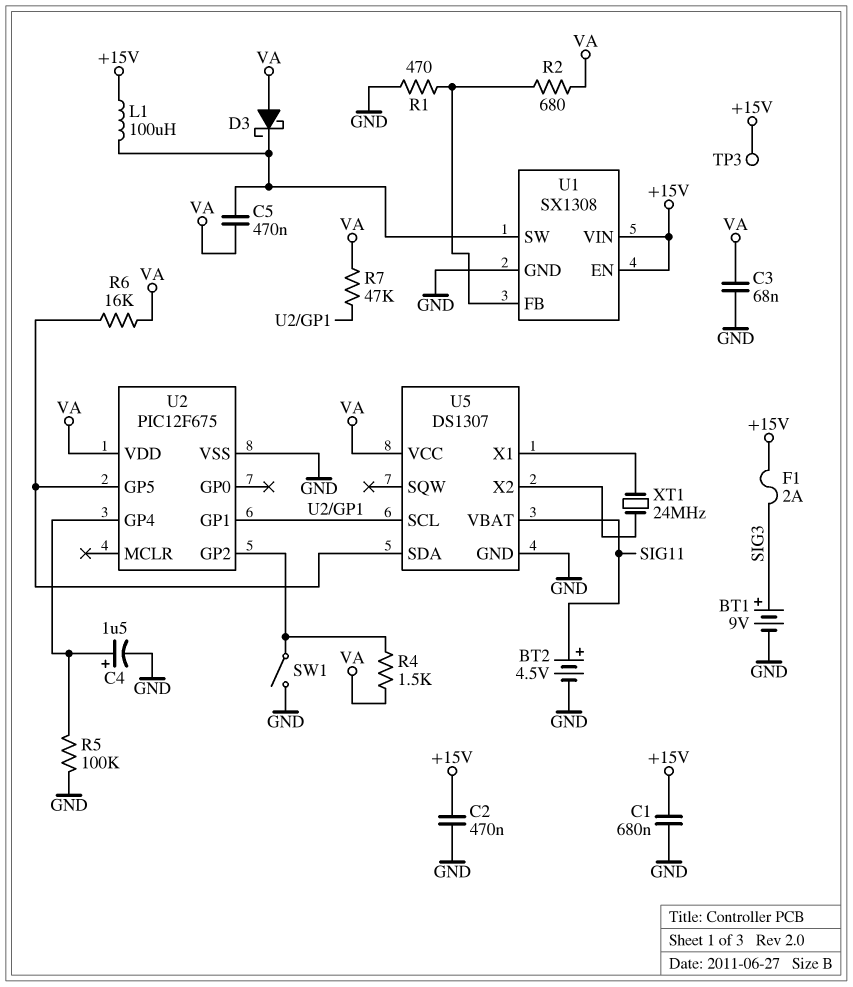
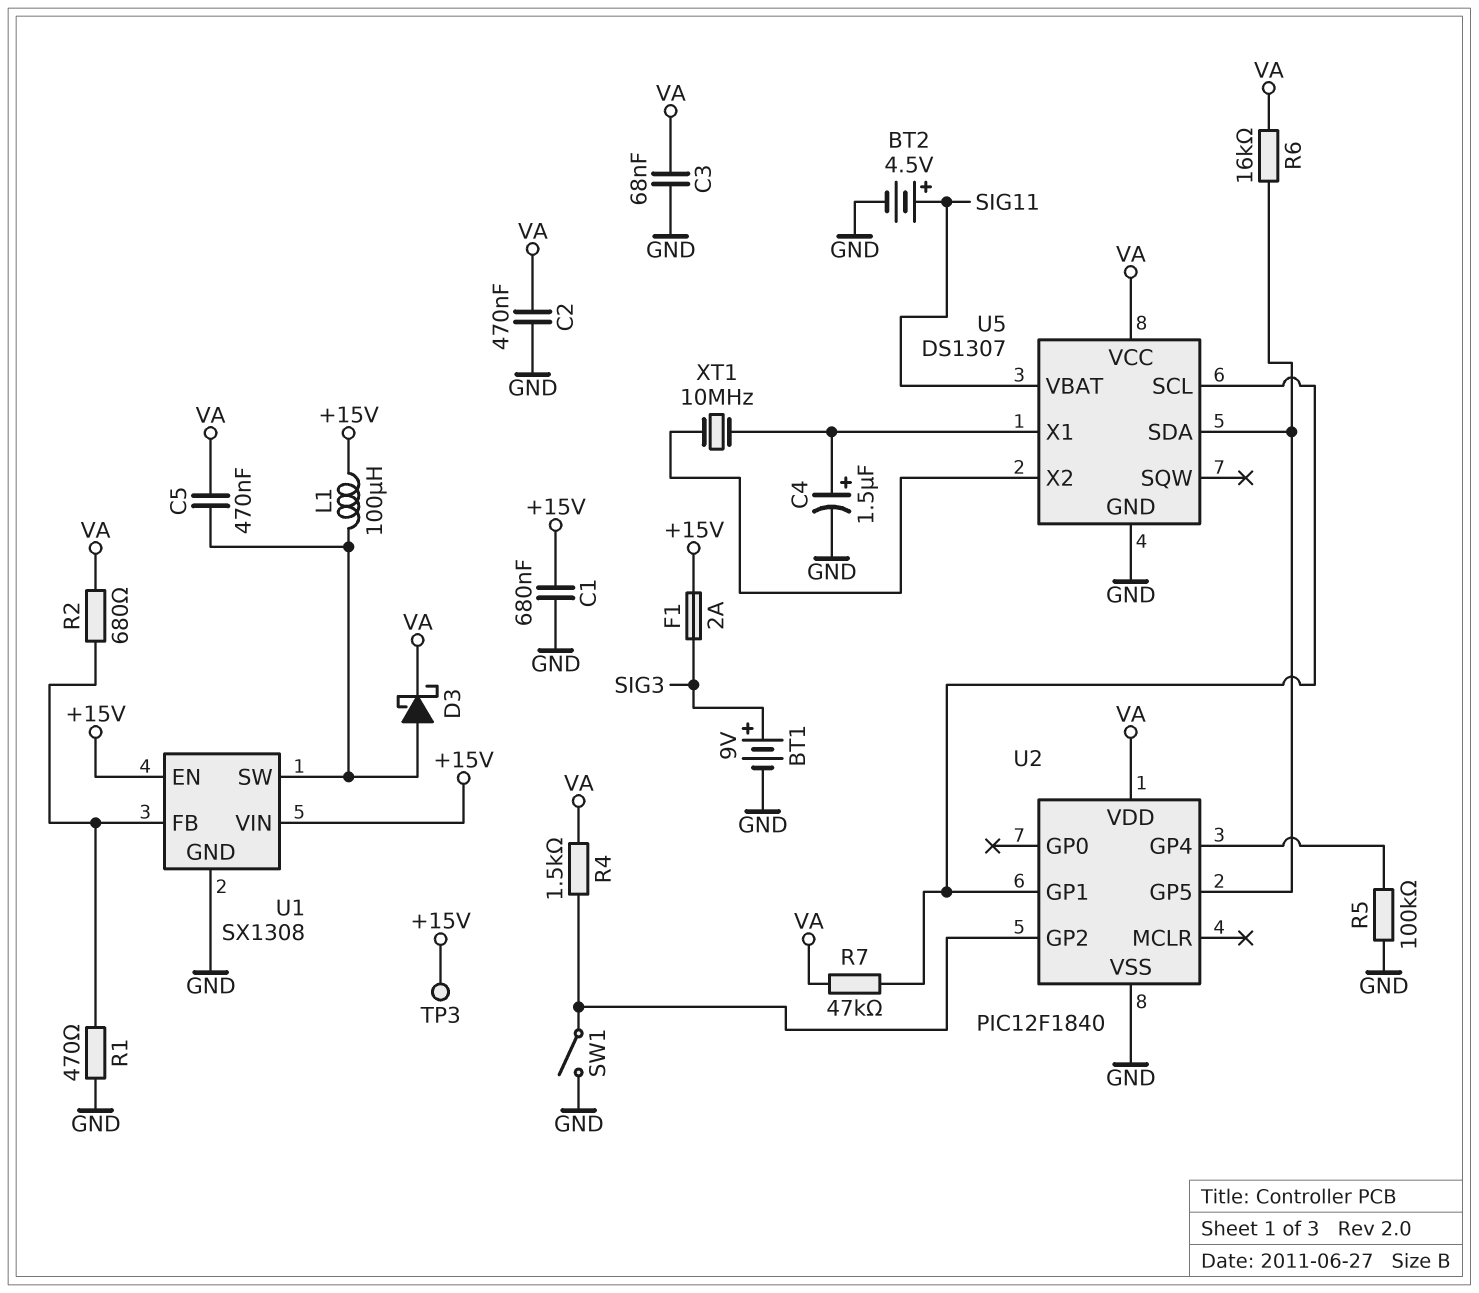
C2: 470nF (+15V, GND) -> 470nF (GND, VA)
C4: 1.5uF (plus U2/GP4, minus GND) -> 1.5uF (plus U5/X1, minus GND)
D3: schottky (A VA, K U1/SW) -> schottky (A U1/SW, K VA)
U2: PIC12F675 -> PIC12F1840
XT1: 24MHz (U5/X1, U5/X2) -> 10MHz (U5/X1, U5/X2)

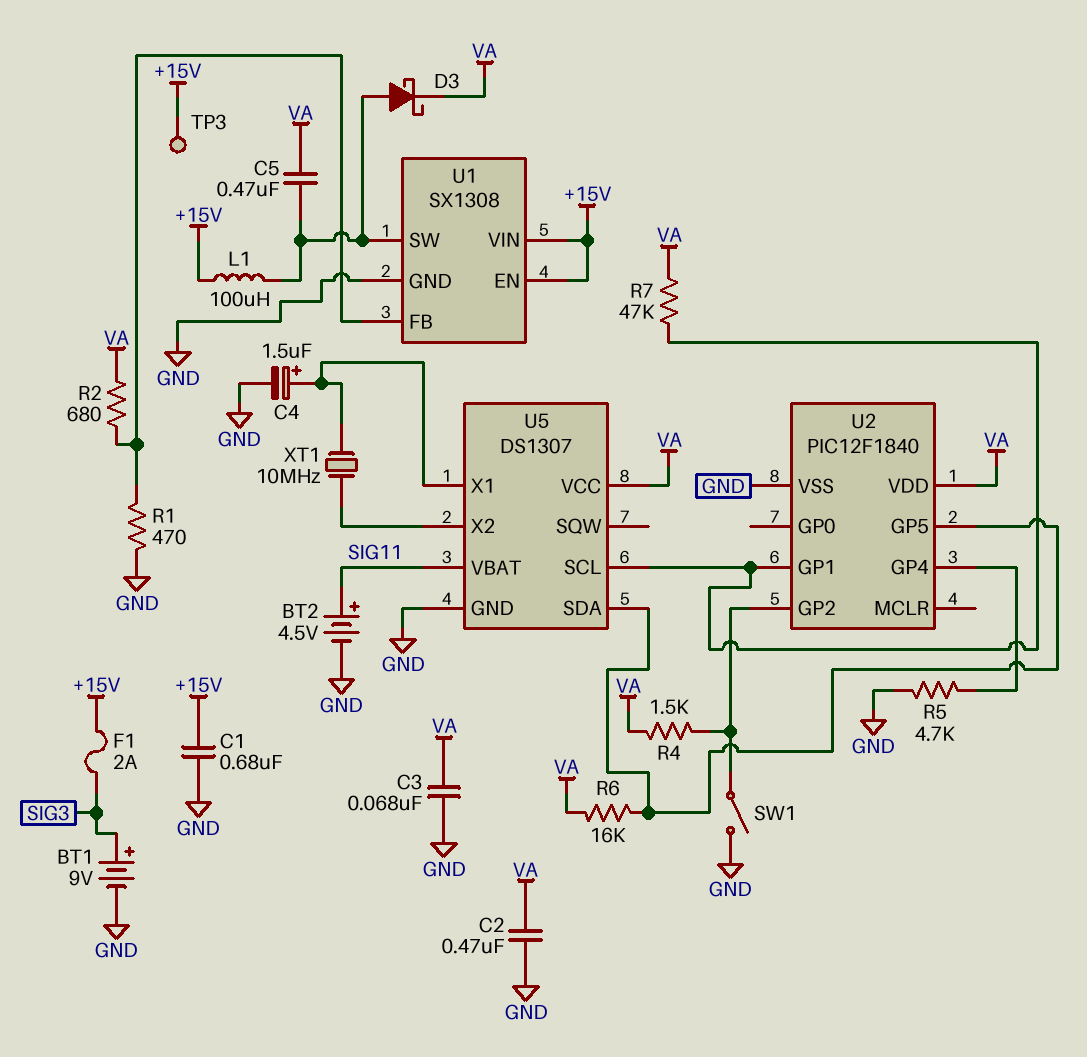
R5: 100k (GND, U2/GP4) -> 4.7k (GND, U2/GP4)

